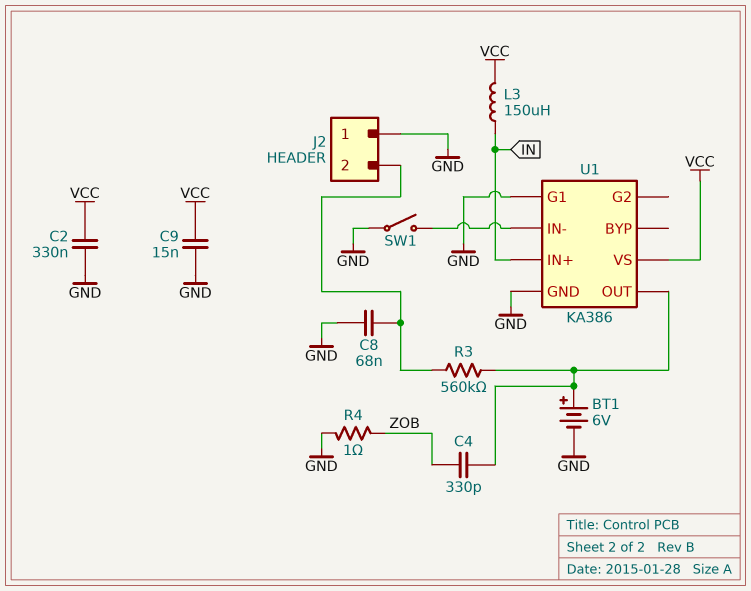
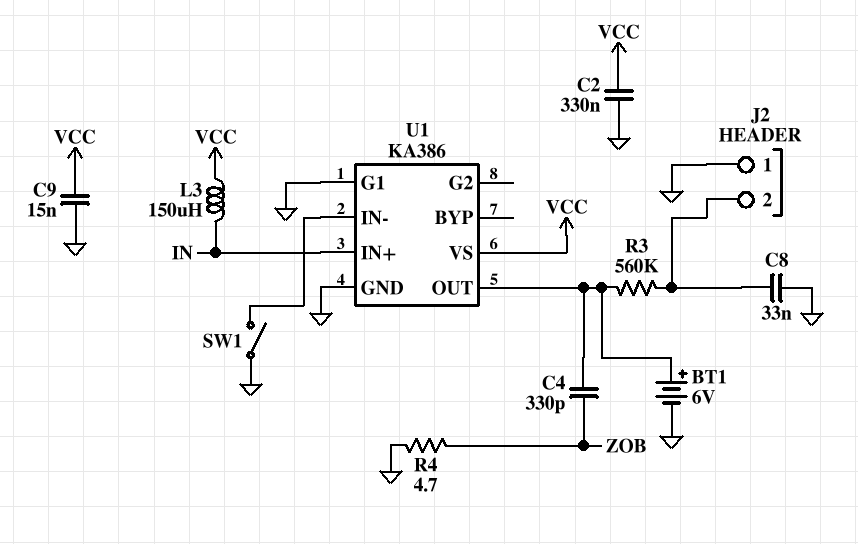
C8: 68nF (GND, J2/2) -> 33nF (GND, J2/2)
R4: 1 (GND, ZOB) -> 4.7 (GND, ZOB)

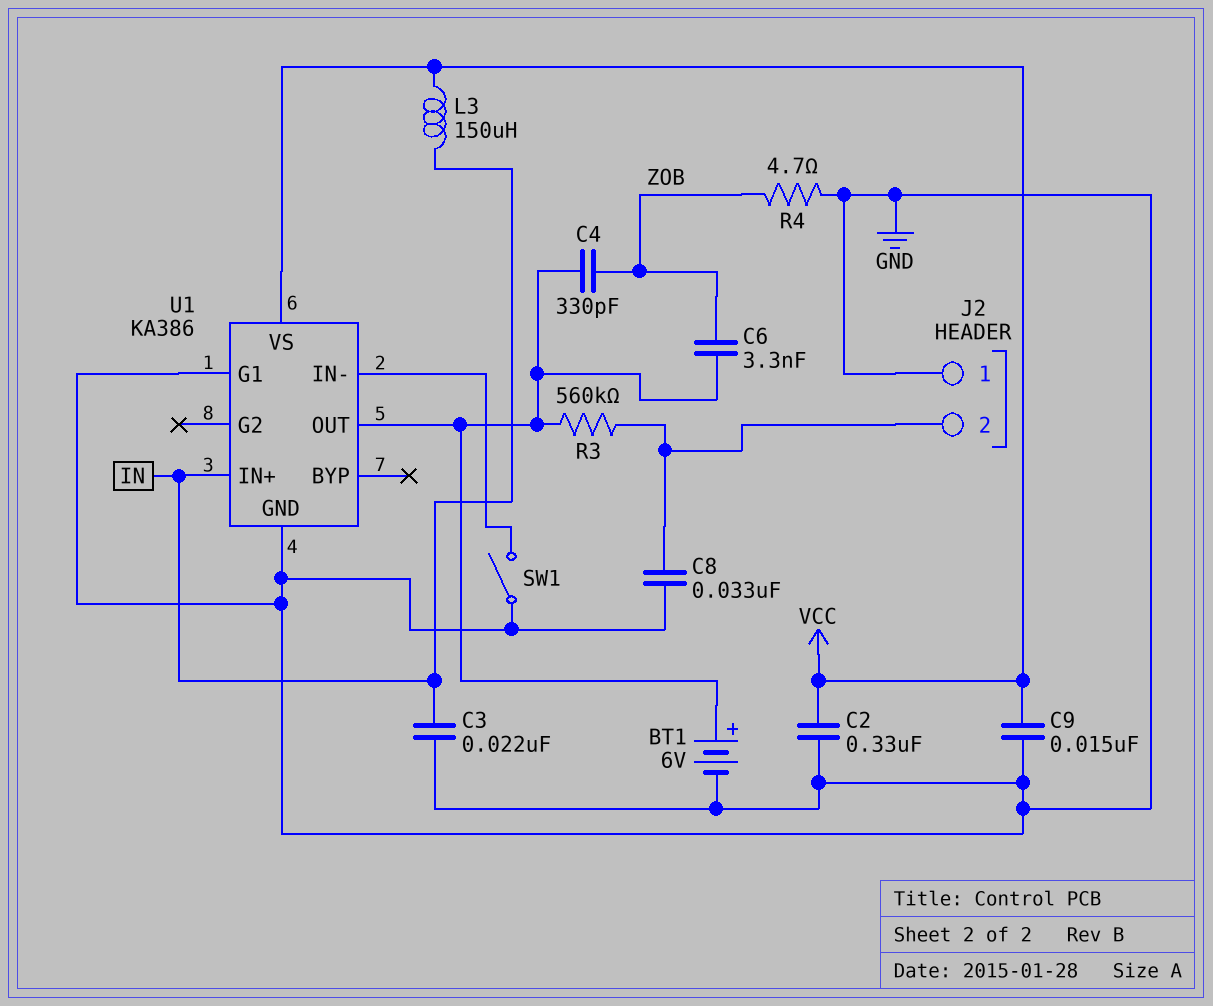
C3: none -> 22nF (GND, IN)
C6: none -> 3.3nF (U1/OUT, ZOB)

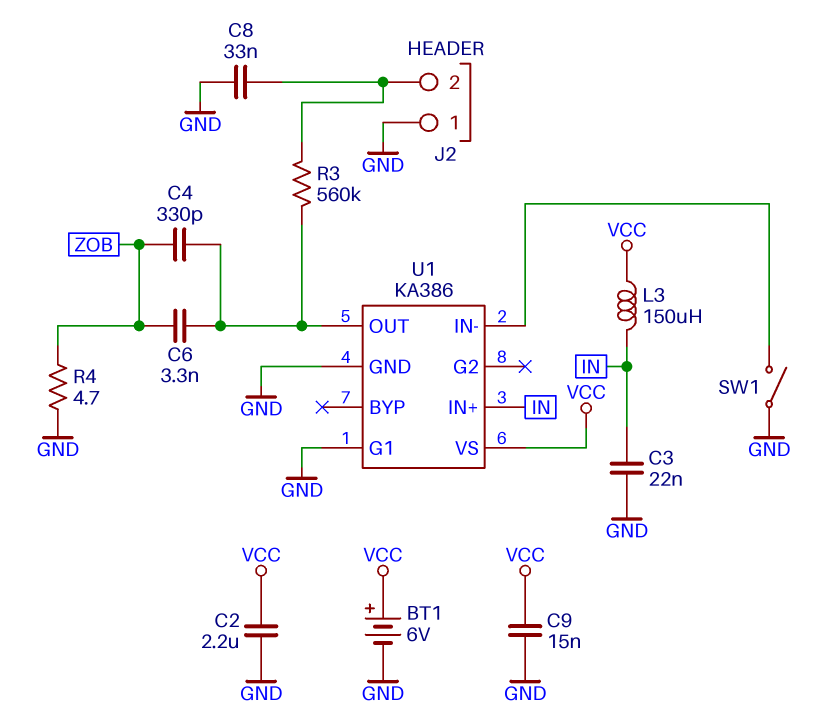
BT1: 6V (plus U1/OUT, minus GND) -> 6V (plus VCC, minus GND)
C2: 330nF (GND, VCC) -> 2.2uF (GND, VCC)

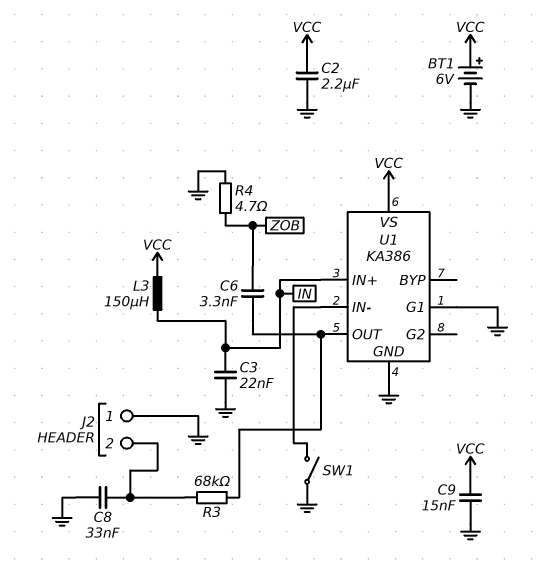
C4: 330pF (U1/OUT, ZOB) -> none
R3: 560k (J2/2, U1/OUT) -> 68k (J2/2, U1/OUT)

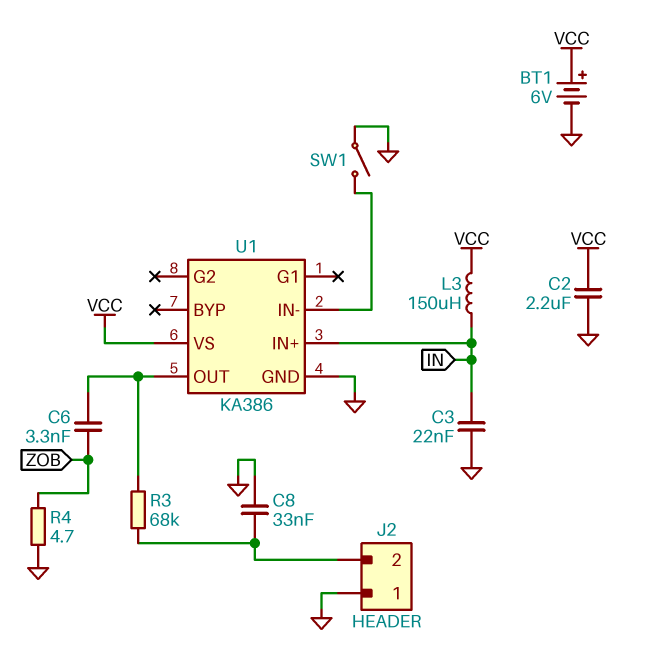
C9: 15nF (GND, VCC) -> none
U1 pin G1: GND -> none

